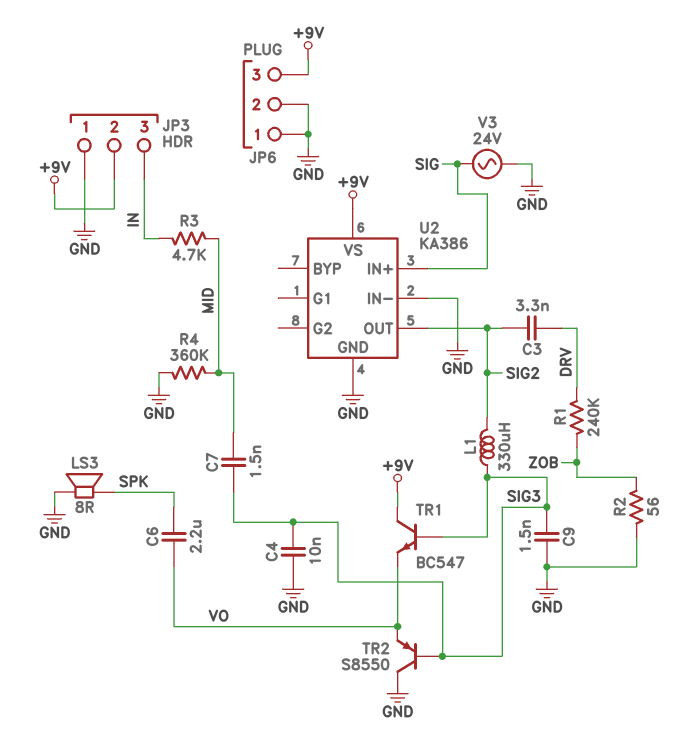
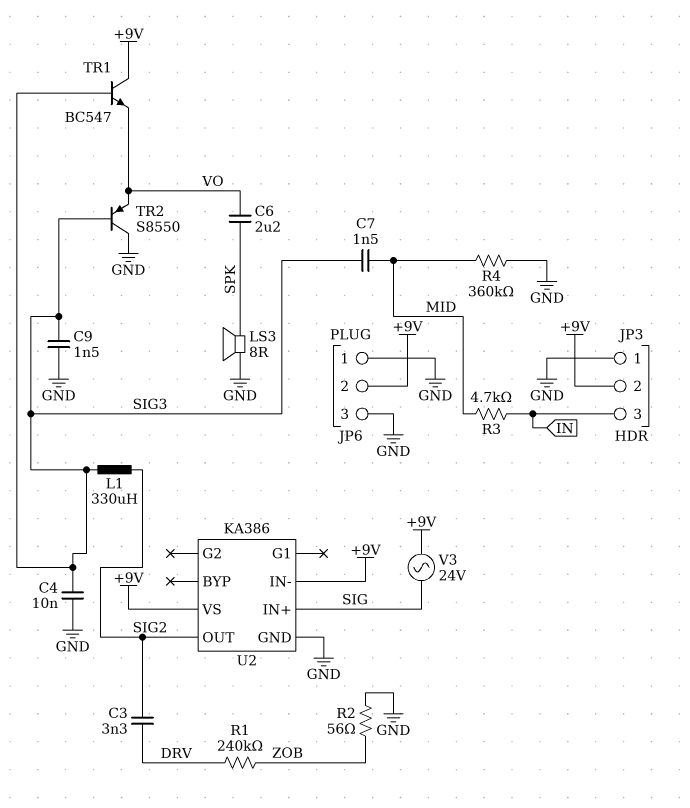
JP6 pin 2: GND -> +9V
JP6 pin 3: +9V -> GND
U2 pin IN-: GND -> +9V
V3: AC 24V (GND, SIG) -> AC 24V (+9V, SIG)

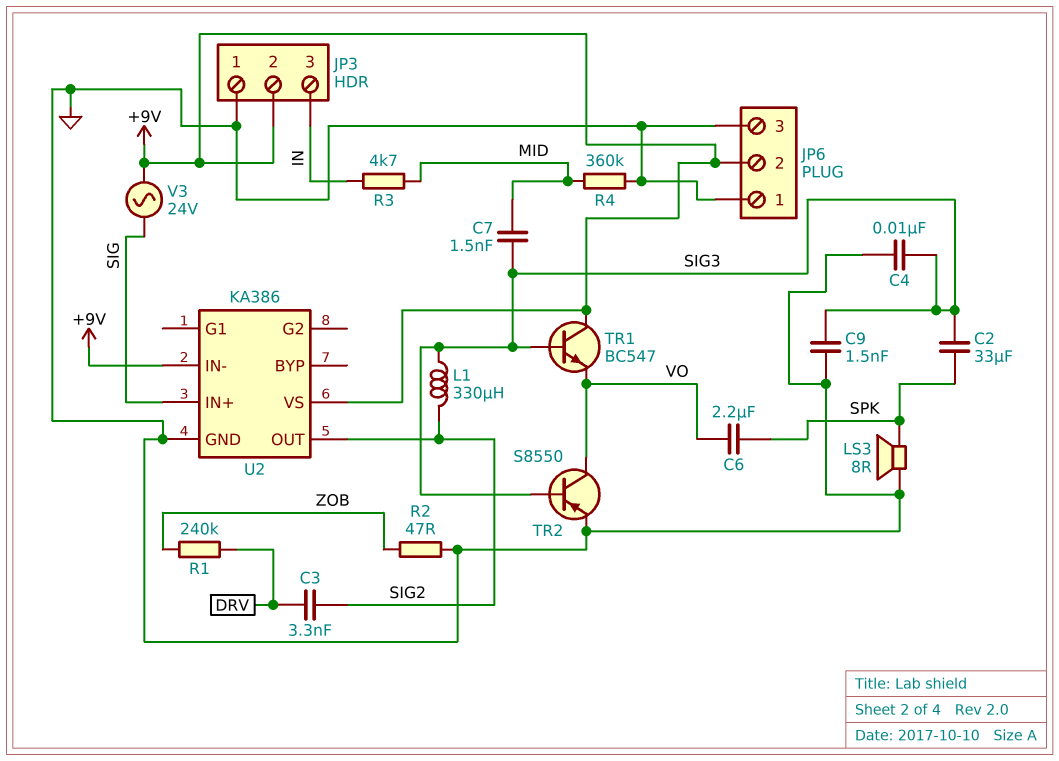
C2: none -> 33uF (SIG3, SPK)
R2: 56 (GND, ZOB) -> 47 (GND, ZOB)
TR2: PNP S8550 (B SIG3, C GND, E VO) -> PNP S8550 (B SIG3, C VO, E GND)

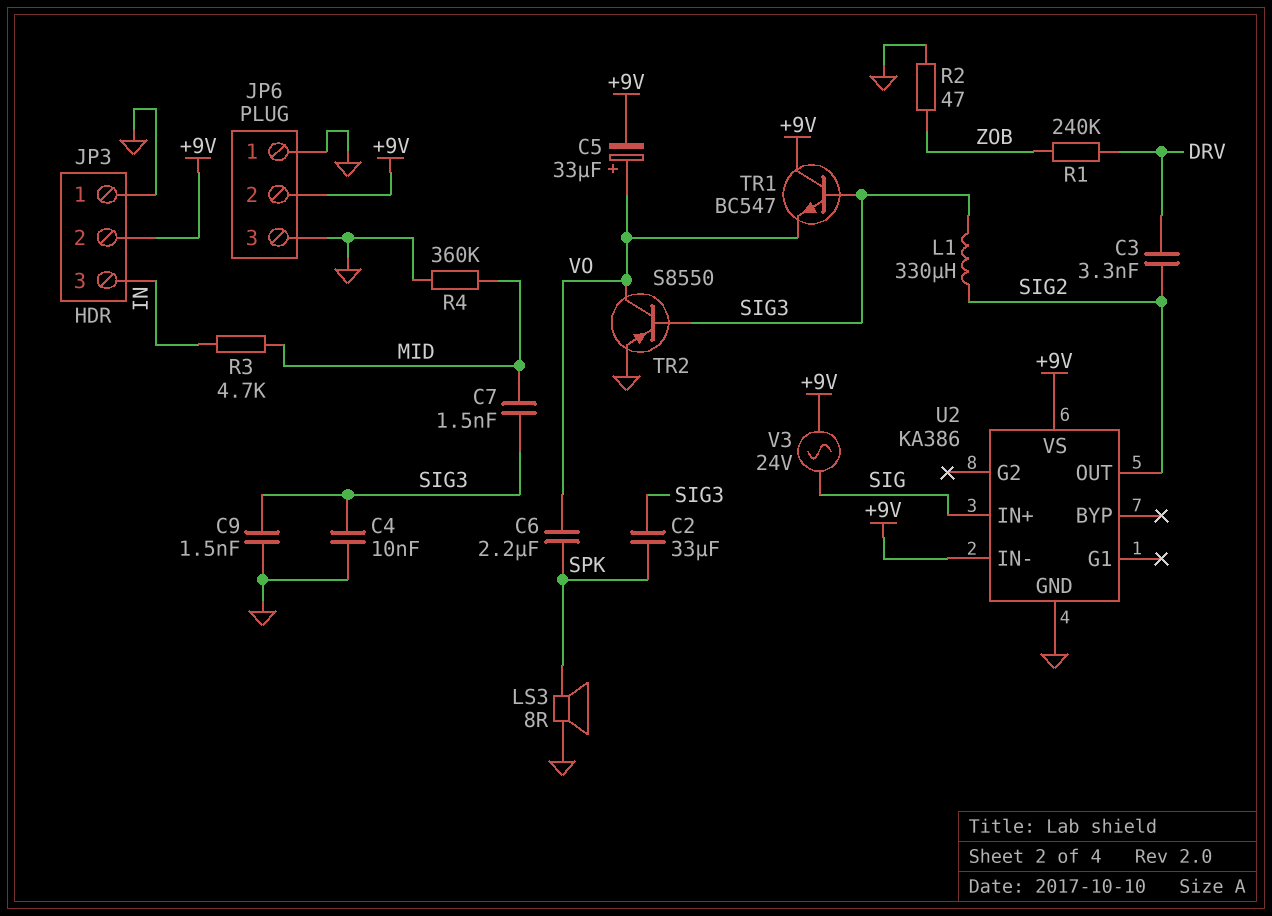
C5: none -> 33uF (plus VO, minus +9V)

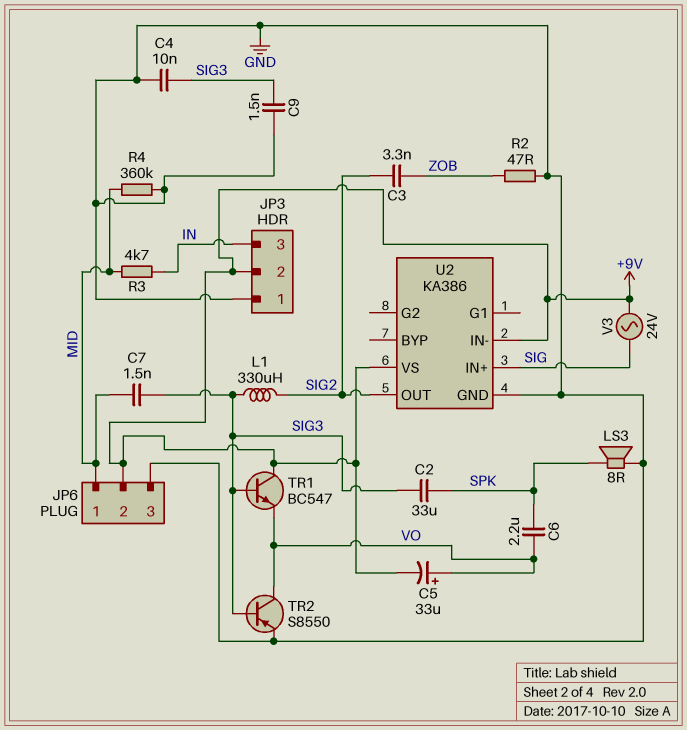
C3: 3.3nF (DRV, SIG2) -> 3.3nF (SIG2, ZOB)
JP6 pin 1: GND -> MID
R1: 240k (DRV, ZOB) -> none

